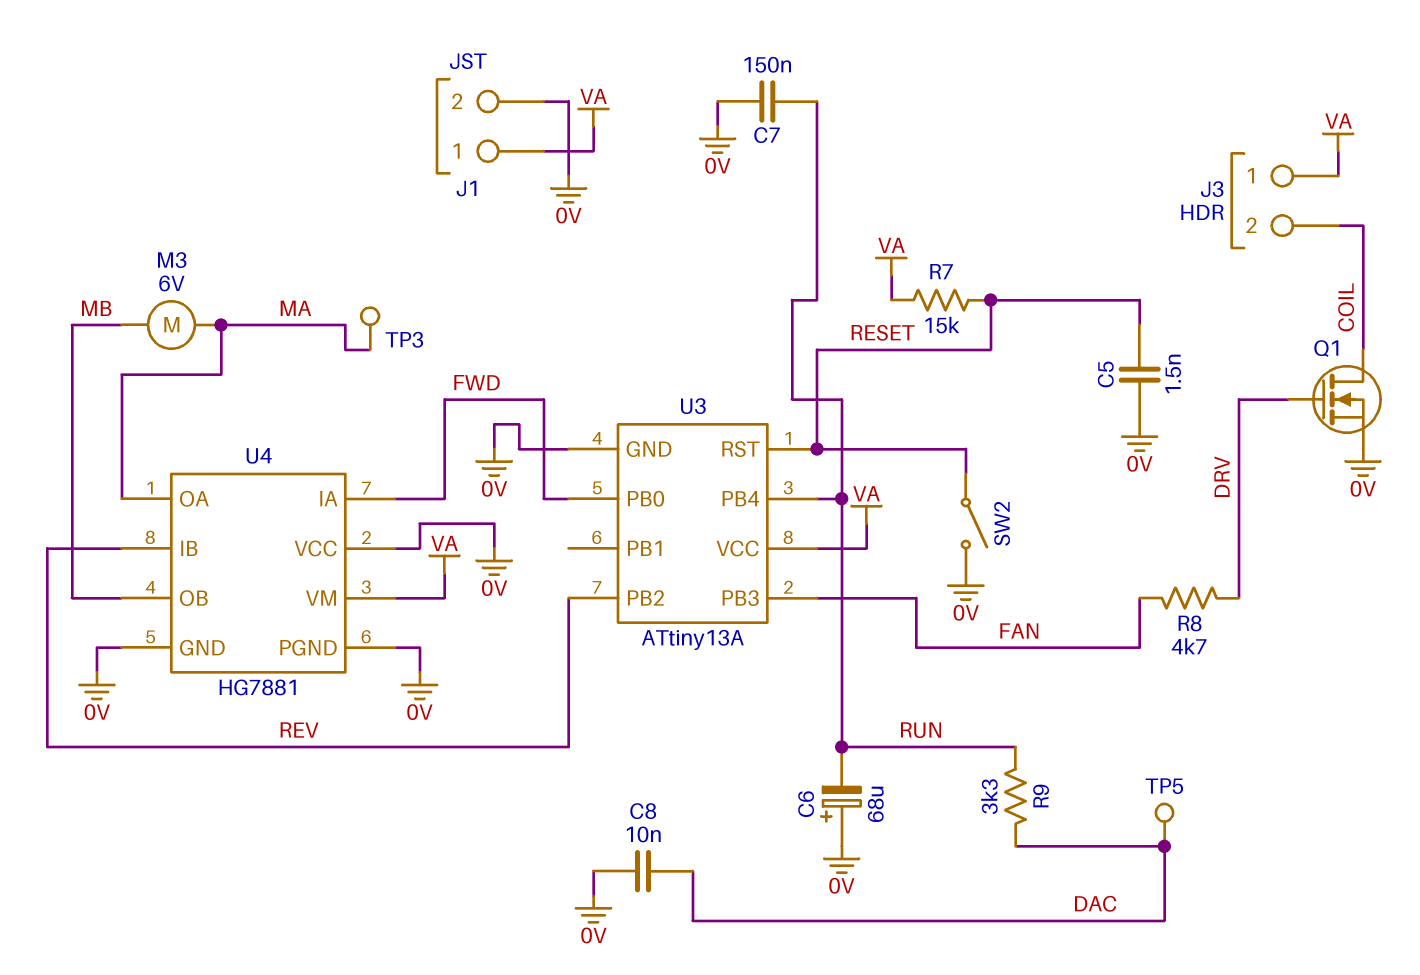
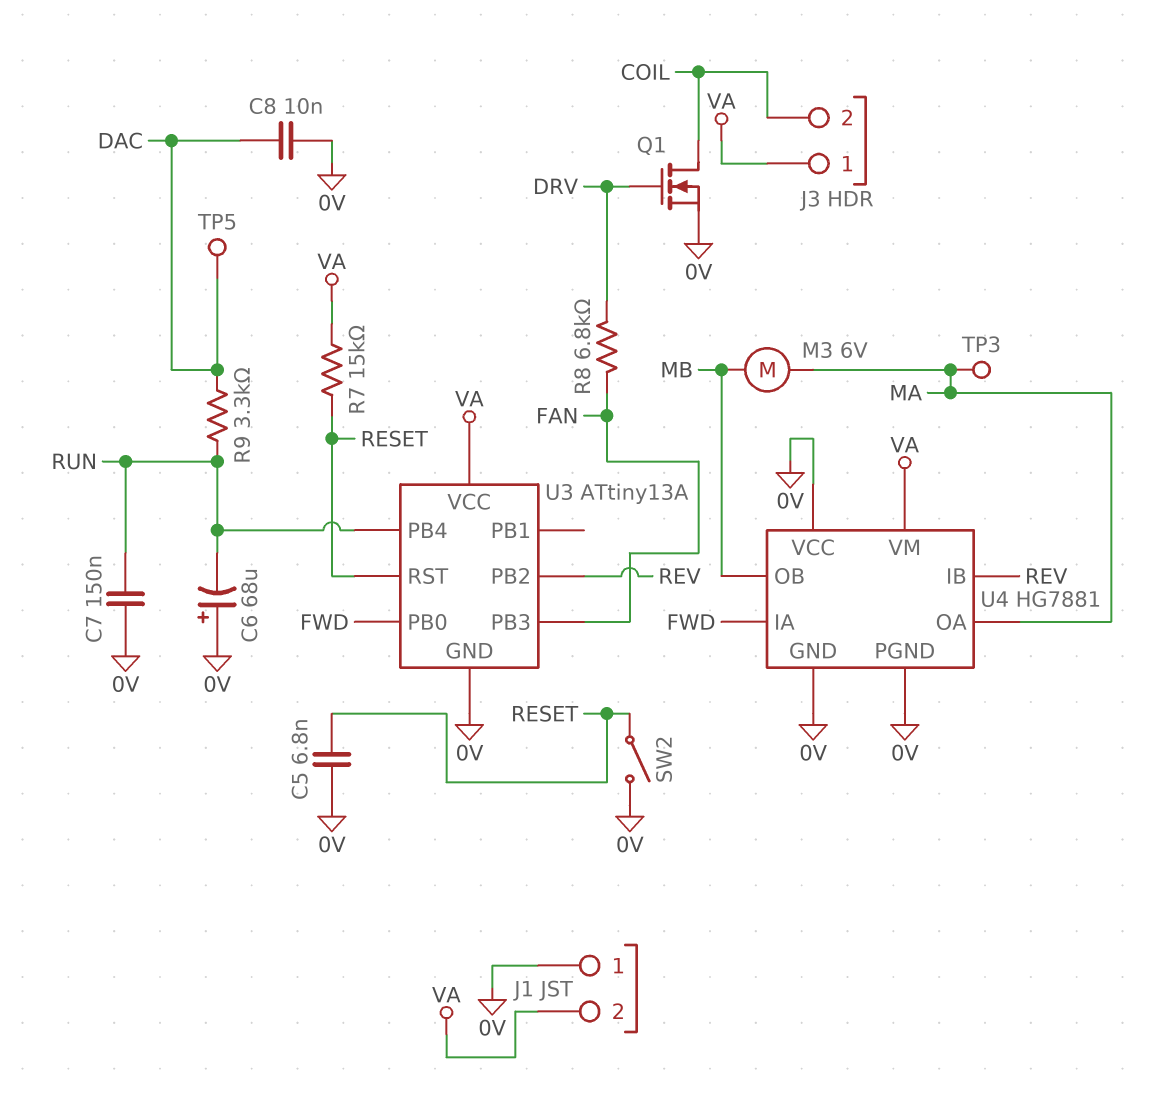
C5: 1.5nF (0V, RESET) -> 6.8nF (0V, RESET)
J1 pin 1: VA -> 0V
J1 pin 2: 0V -> VA
R8: 4.7k (DRV, FAN) -> 6.8k (DRV, FAN)

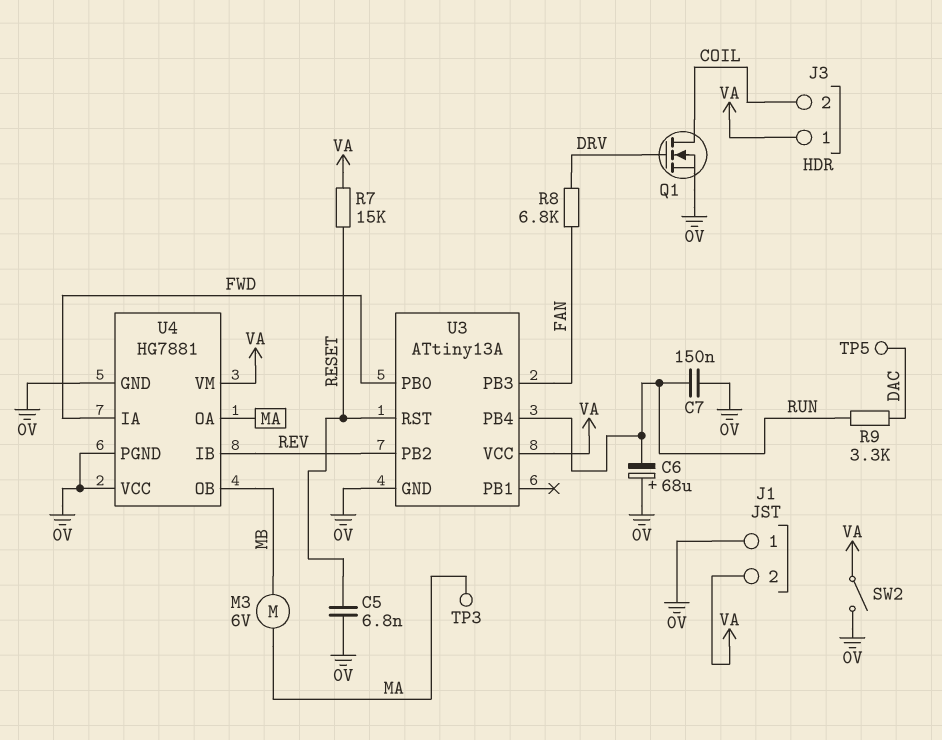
C8: 10nF (0V, DAC) -> none
SW2: switch (0V, RESET) -> switch (0V, VA)

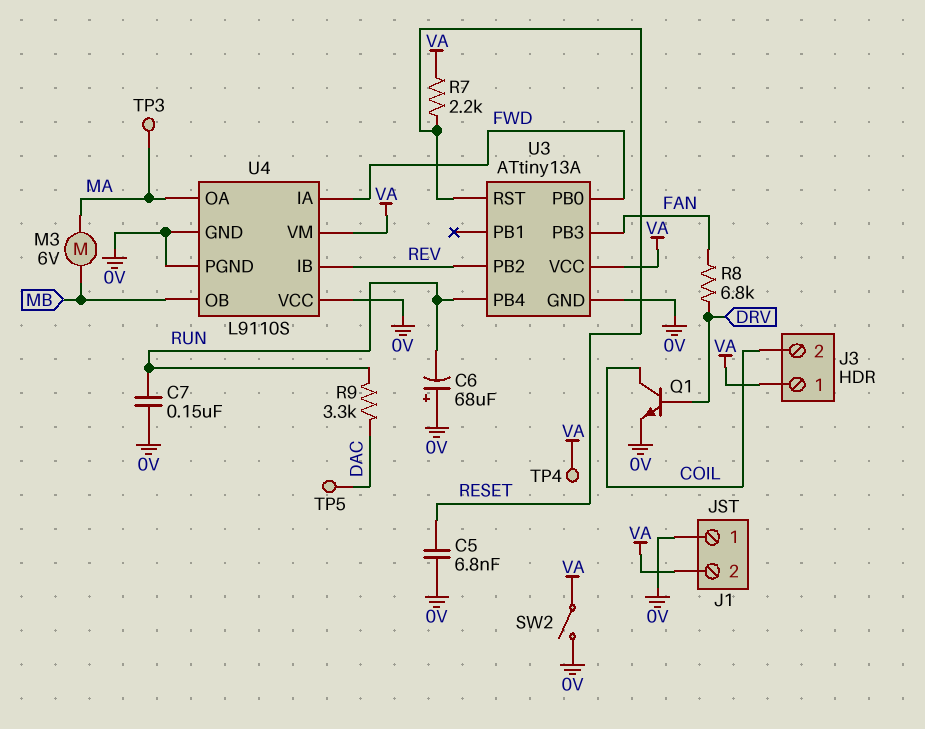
Q1: NMOS (G DRV, D COIL, S 0V) -> NPN (B DRV, C COIL, E 0V)
R7: 15k (RESET, VA) -> 2.2k (RESET, VA)
TP4: none -> test point (VA)
U4: HG7881 -> L9110S

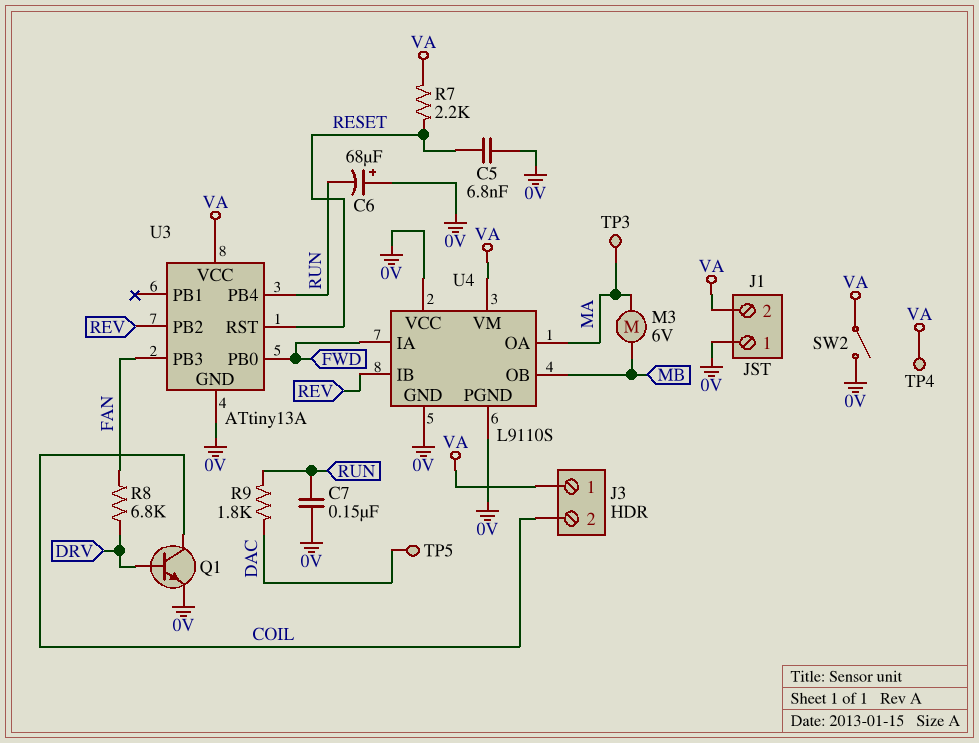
R9: 3.3k (DAC, RUN) -> 1.8k (DAC, RUN)

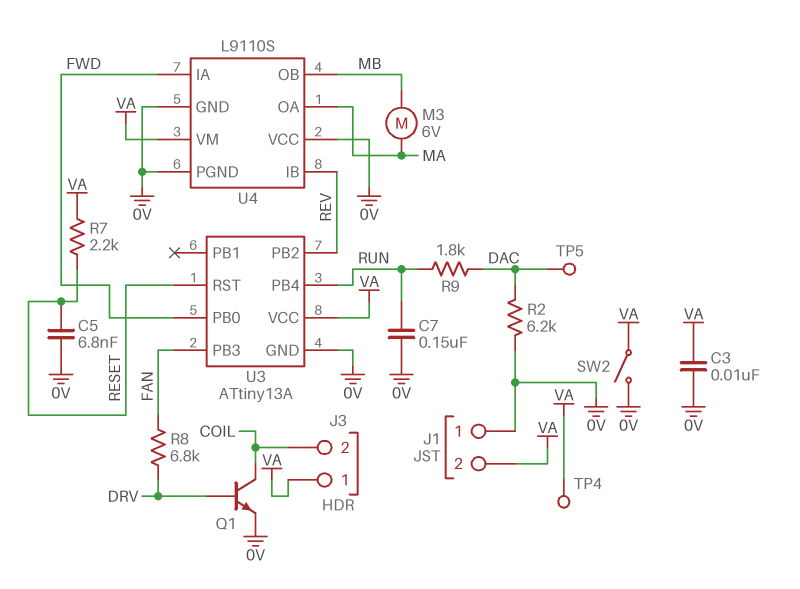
C3: none -> 10nF (0V, VA)
C6: 68uF (plus 0V, minus RUN) -> none
R2: none -> 6.2k (0V, DAC)
TP3: test point (MA) -> none

